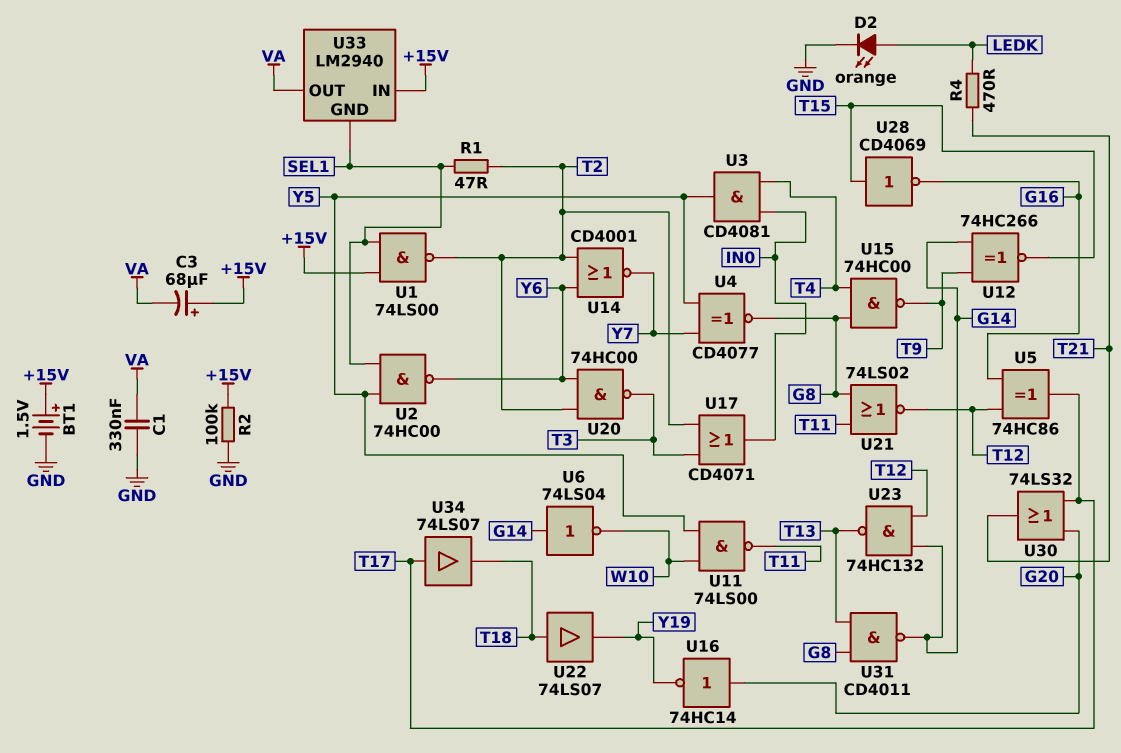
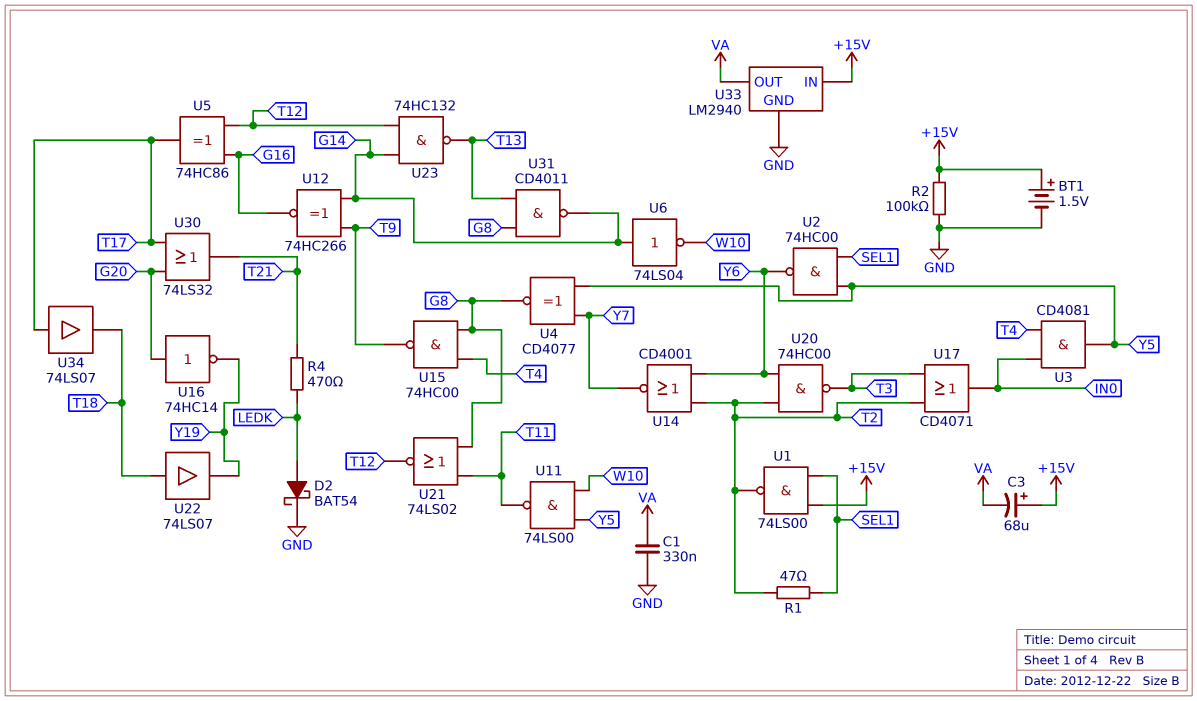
D2: LED orange (A LEDK, K GND) -> schottky BAT54 (A LEDK, K GND)
U12: XNOR 74HC266 (in G14, in T9, out T15) -> XNOR 74HC266 (in G14, in T9, out G16)
U28: NOT CD4069 (in T15, out G16) -> none
U33 pin GND: SEL1 -> GND

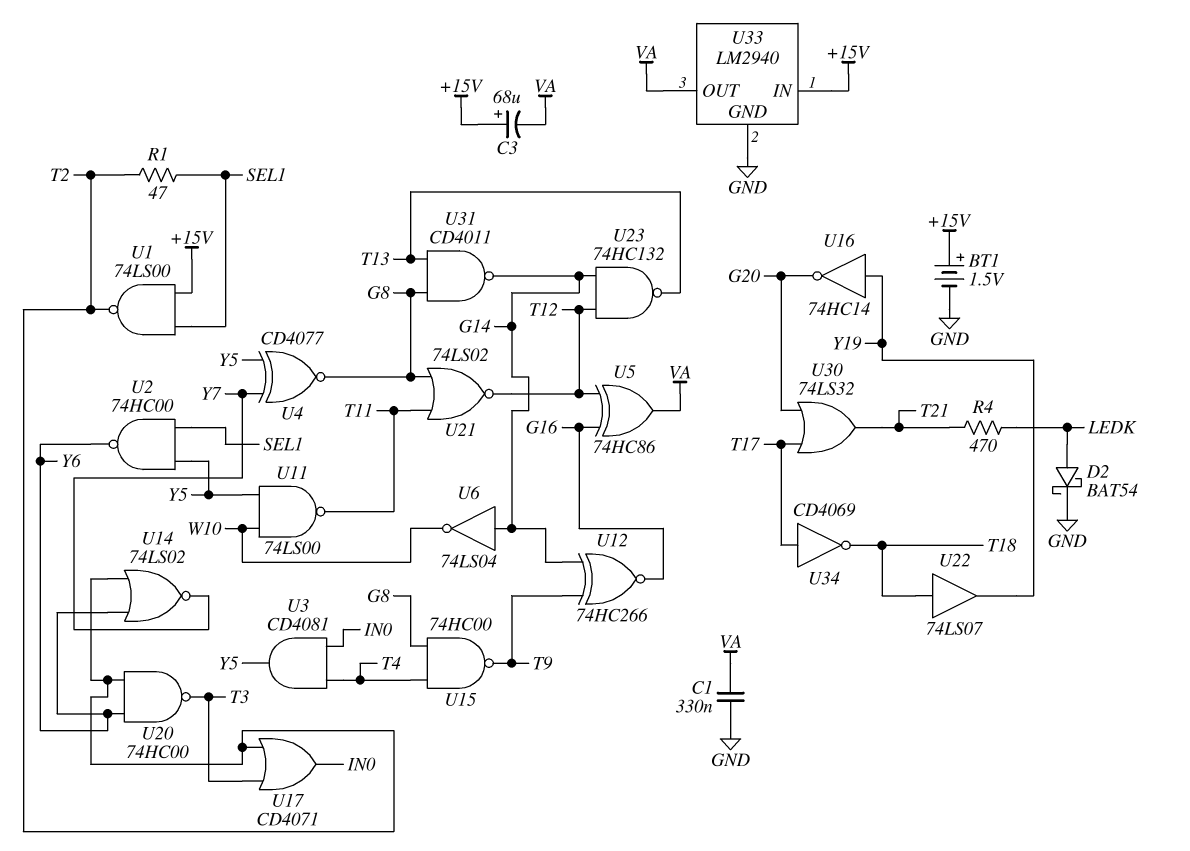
R2: 100k (+15V, GND) -> none
U5: XOR 74HC86 (in G16, in T12, out T17) -> XOR 74HC86 (in G16, in T12, out VA)
U14: NOR CD4001 (in T2, in Y6, out Y7) -> NOR 74LS02 (in T2, in Y6, out Y7)
U16: NOT 74HC14 (in G20, out Y19) -> NOT 74HC14 (in Y19, out G20)
U34: buffer 74LS07 (in T17, out T18) -> NOT CD4069 (in T17, out T18)

